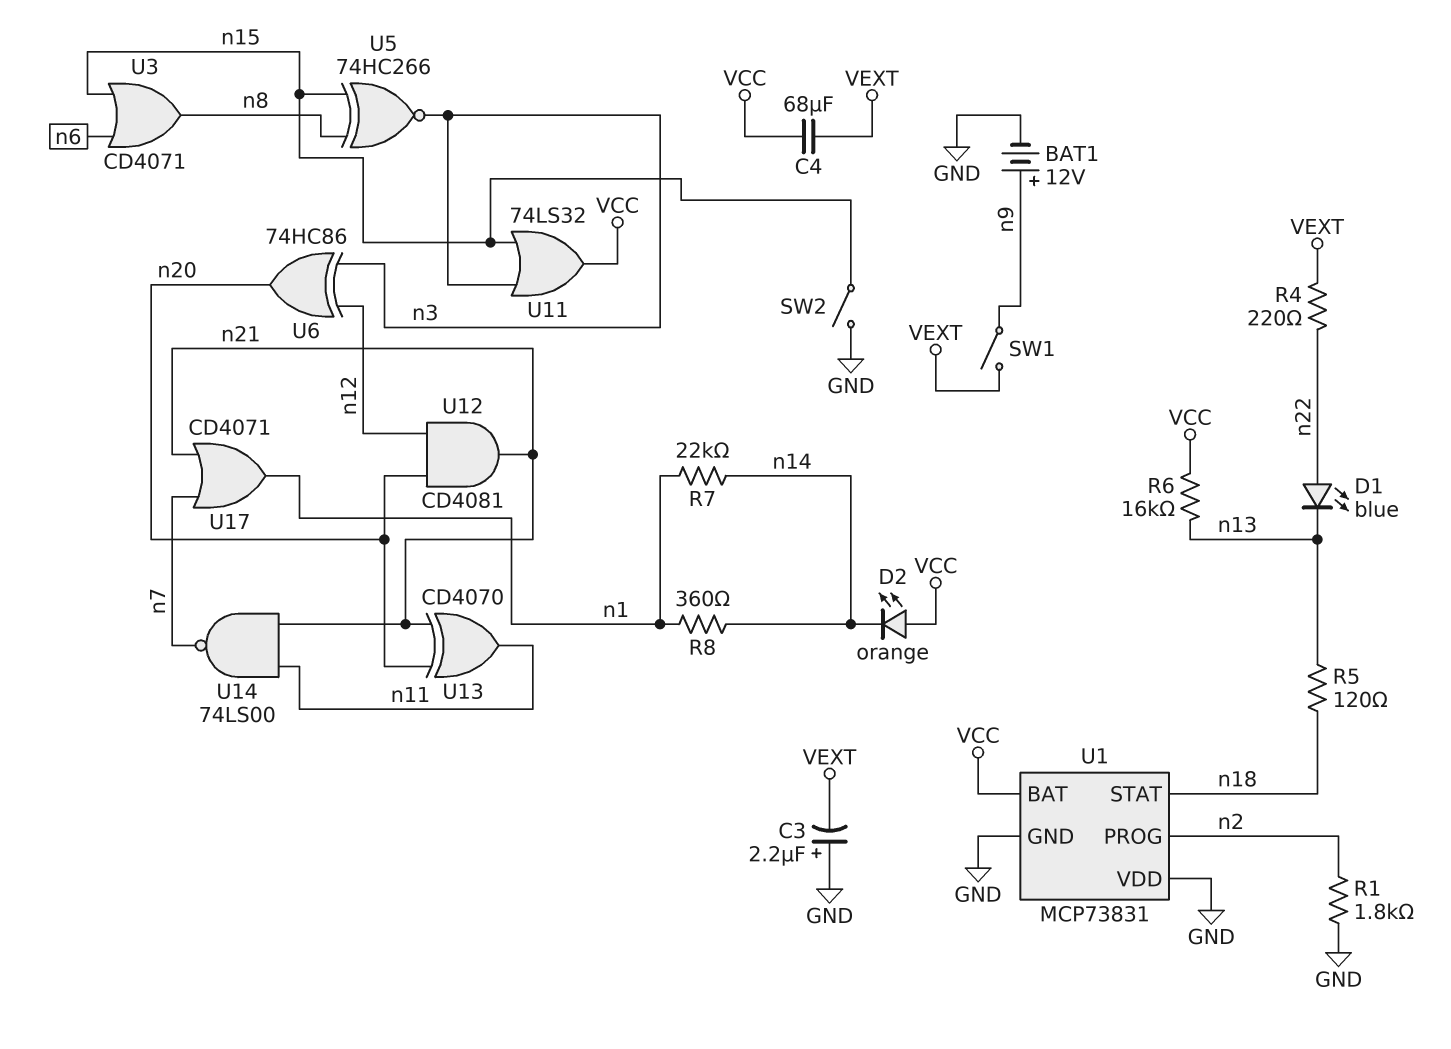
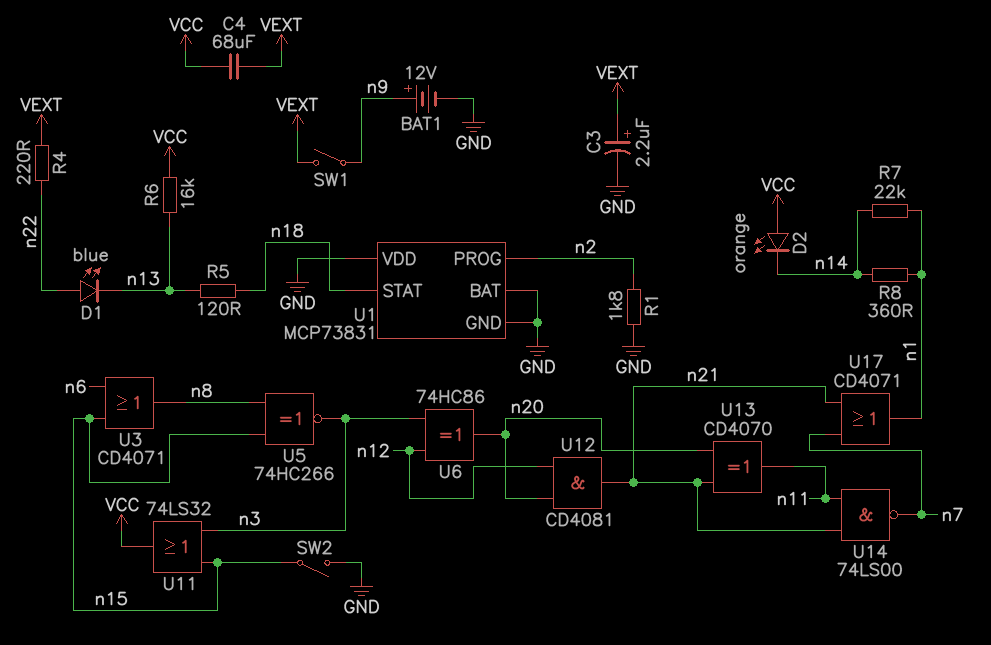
C3: 2.2uF (plus GND, minus VEXT) -> 2.2uF (plus VEXT, minus GND)
U1 pin BAT: VCC -> GND

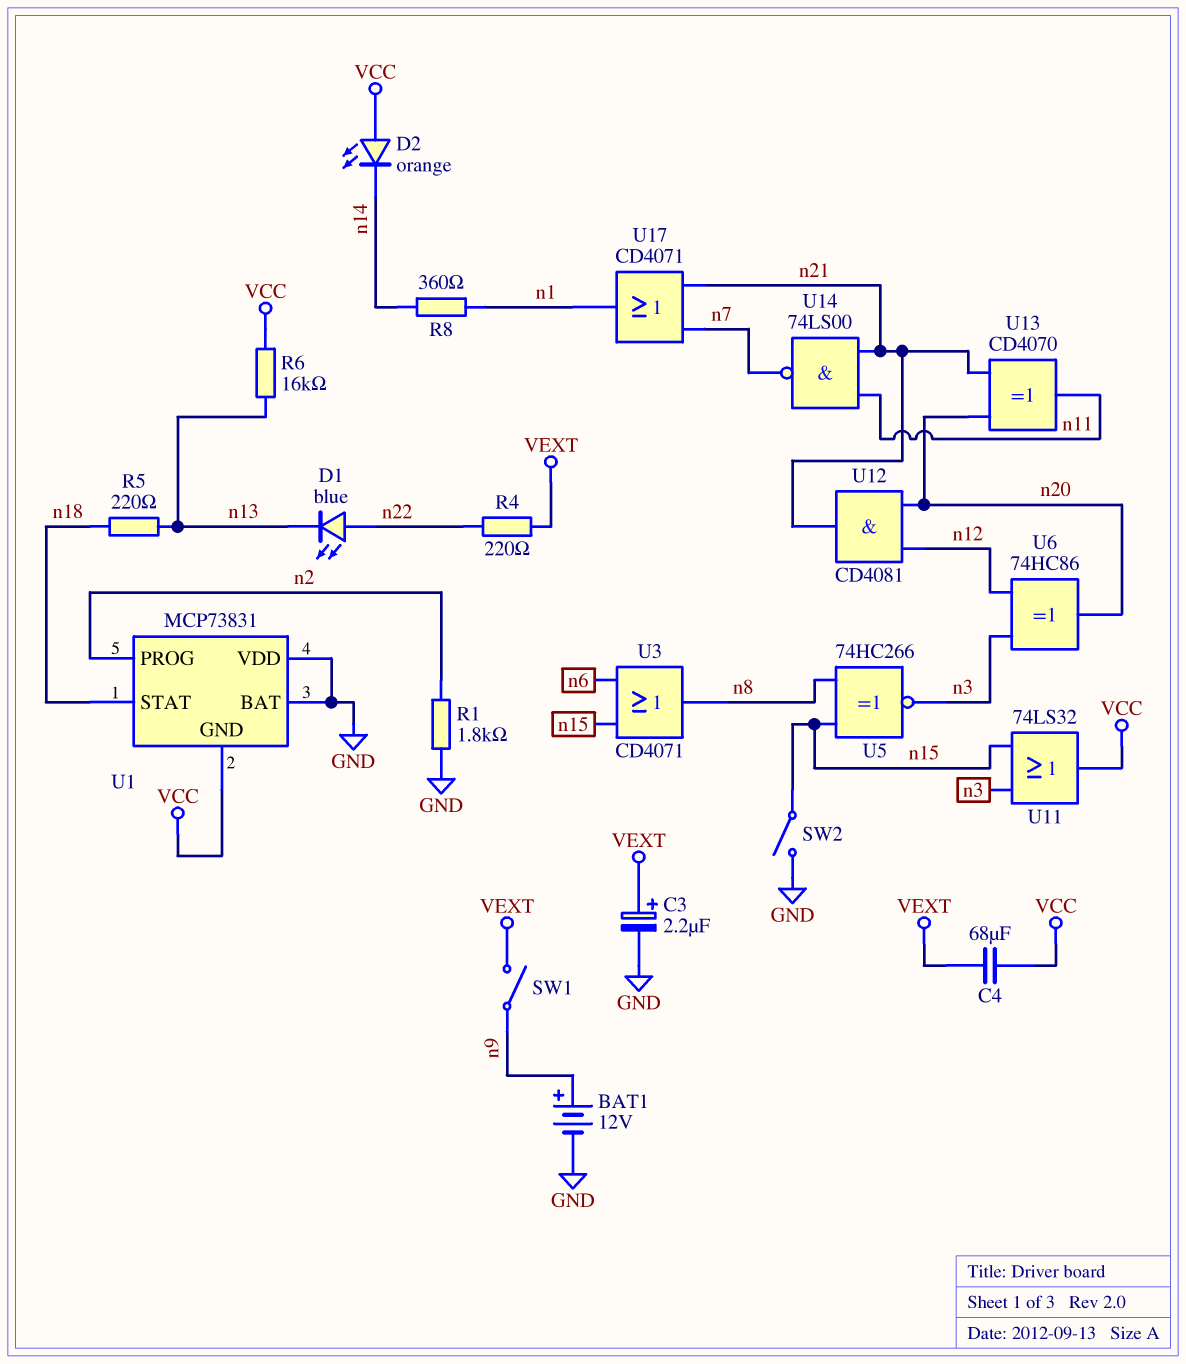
R5: 120 (n13, n18) -> 220 (n13, n18)
R7: 22k (n1, n14) -> none
U1 pin GND: GND -> VCC

